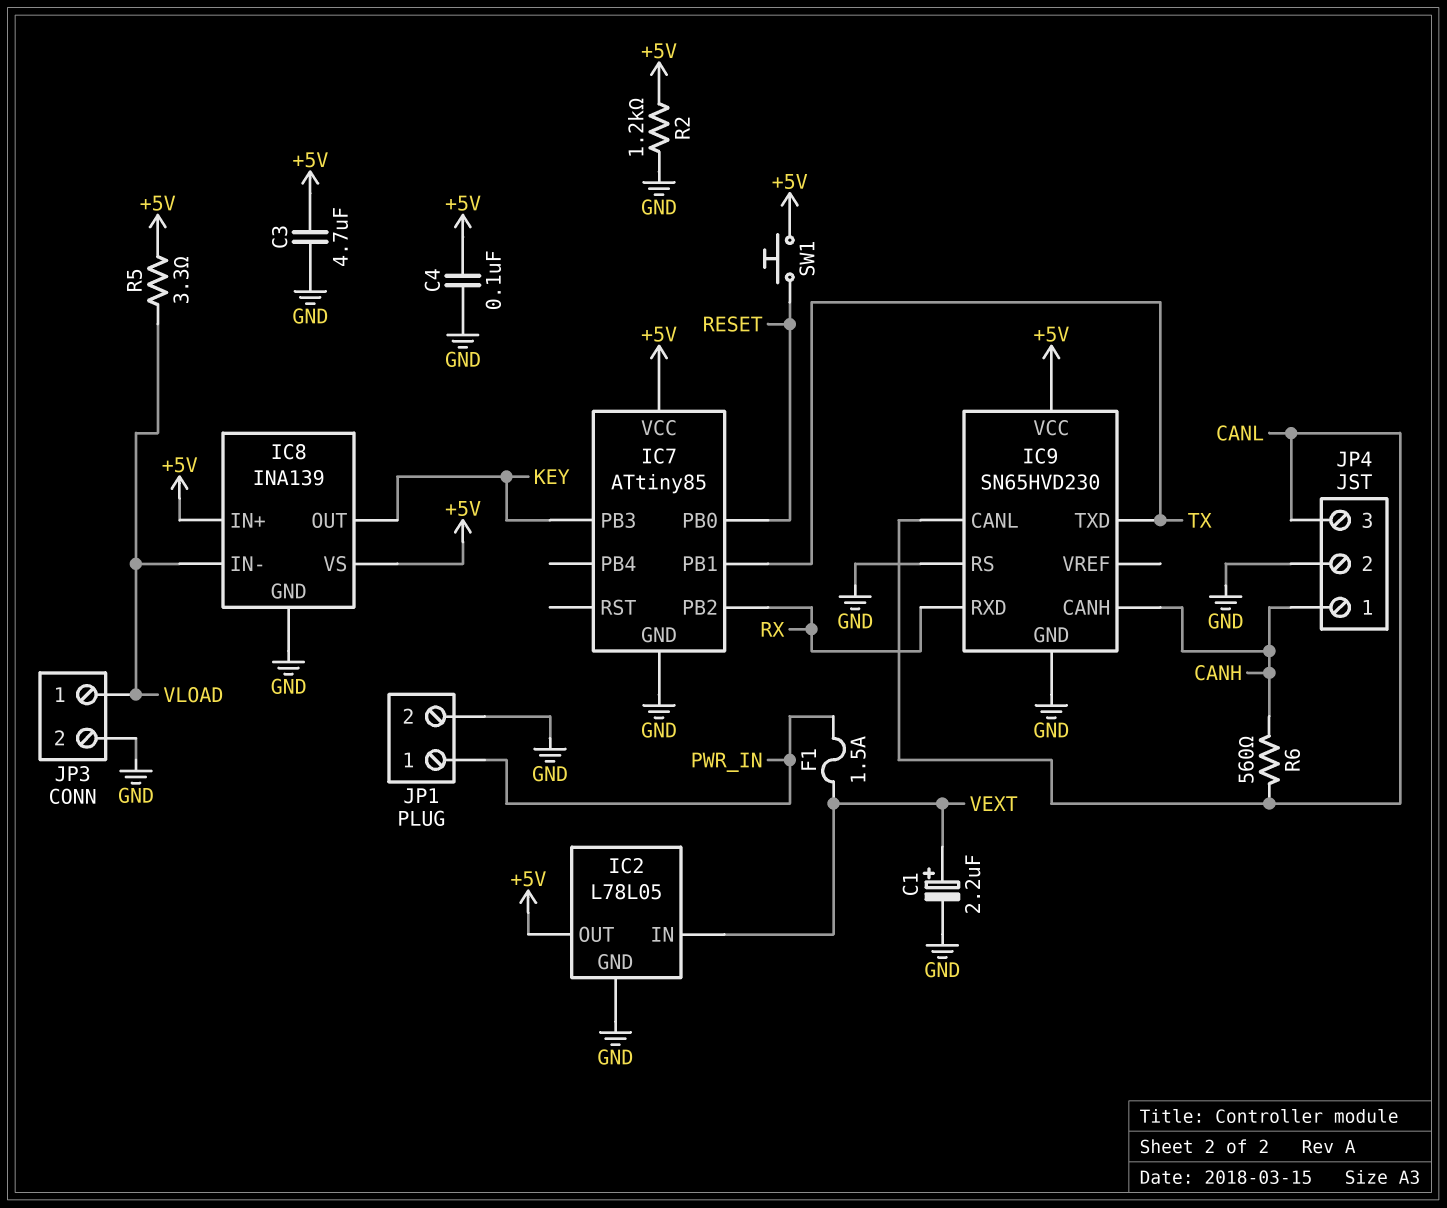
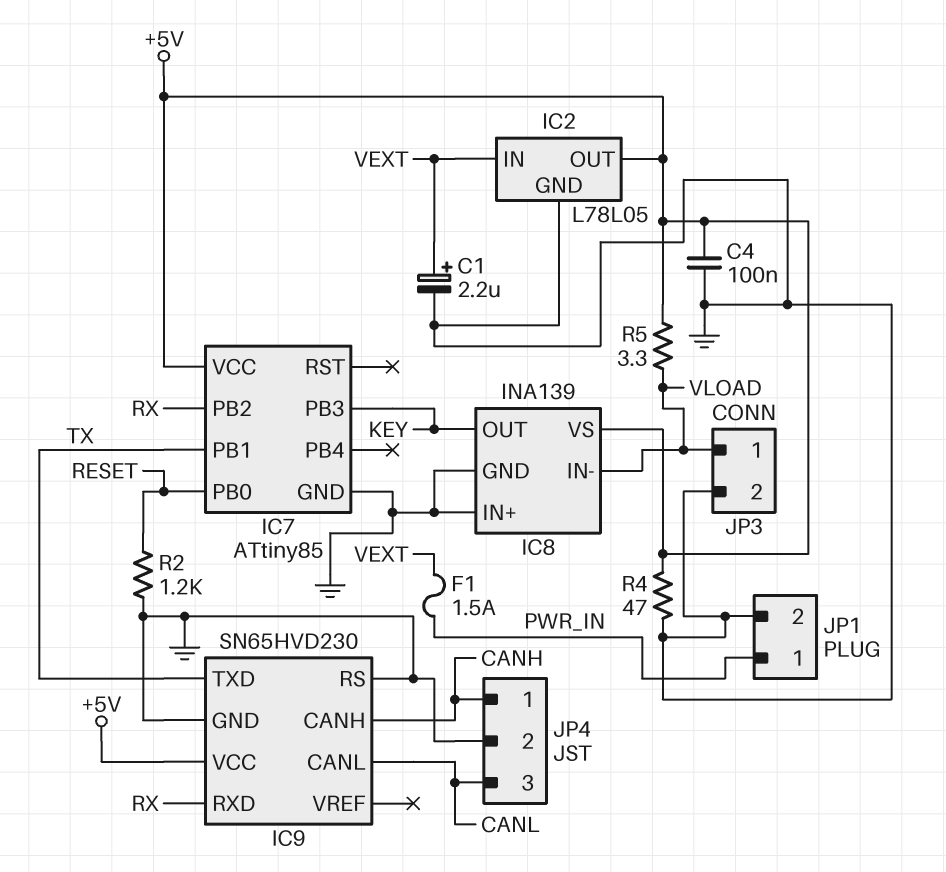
C3: 4.7uF (+5V, GND) -> none
IC8 pin IN+: +5V -> GND
R2: 1.2k (+5V, GND) -> 1.2k (GND, RESET)
R4: none -> 47 (+5V, GND)
R6: 560 (CANH, CANL) -> none
SW1: button (+5V, RESET) -> none

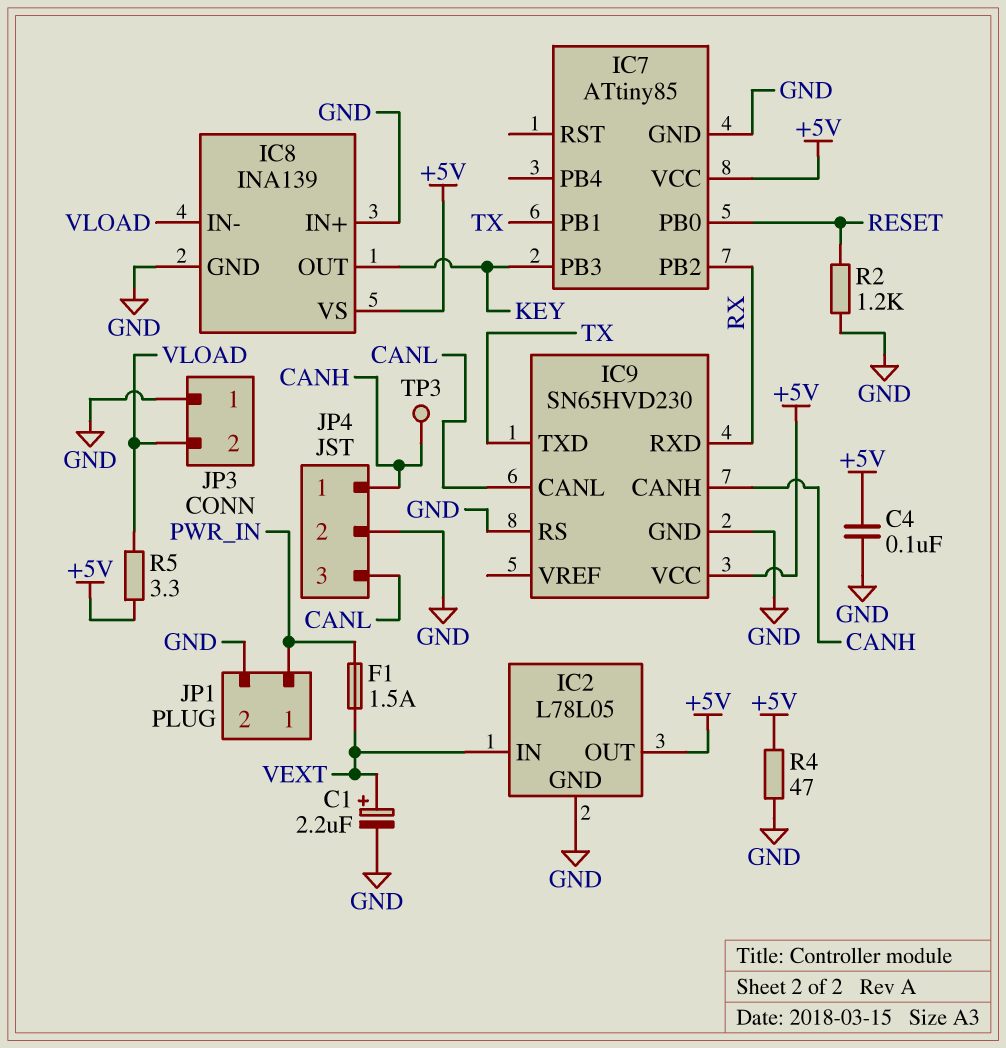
JP3 pin 1: VLOAD -> GND
JP3 pin 2: GND -> VLOAD
TP3: none -> test point (CANH)

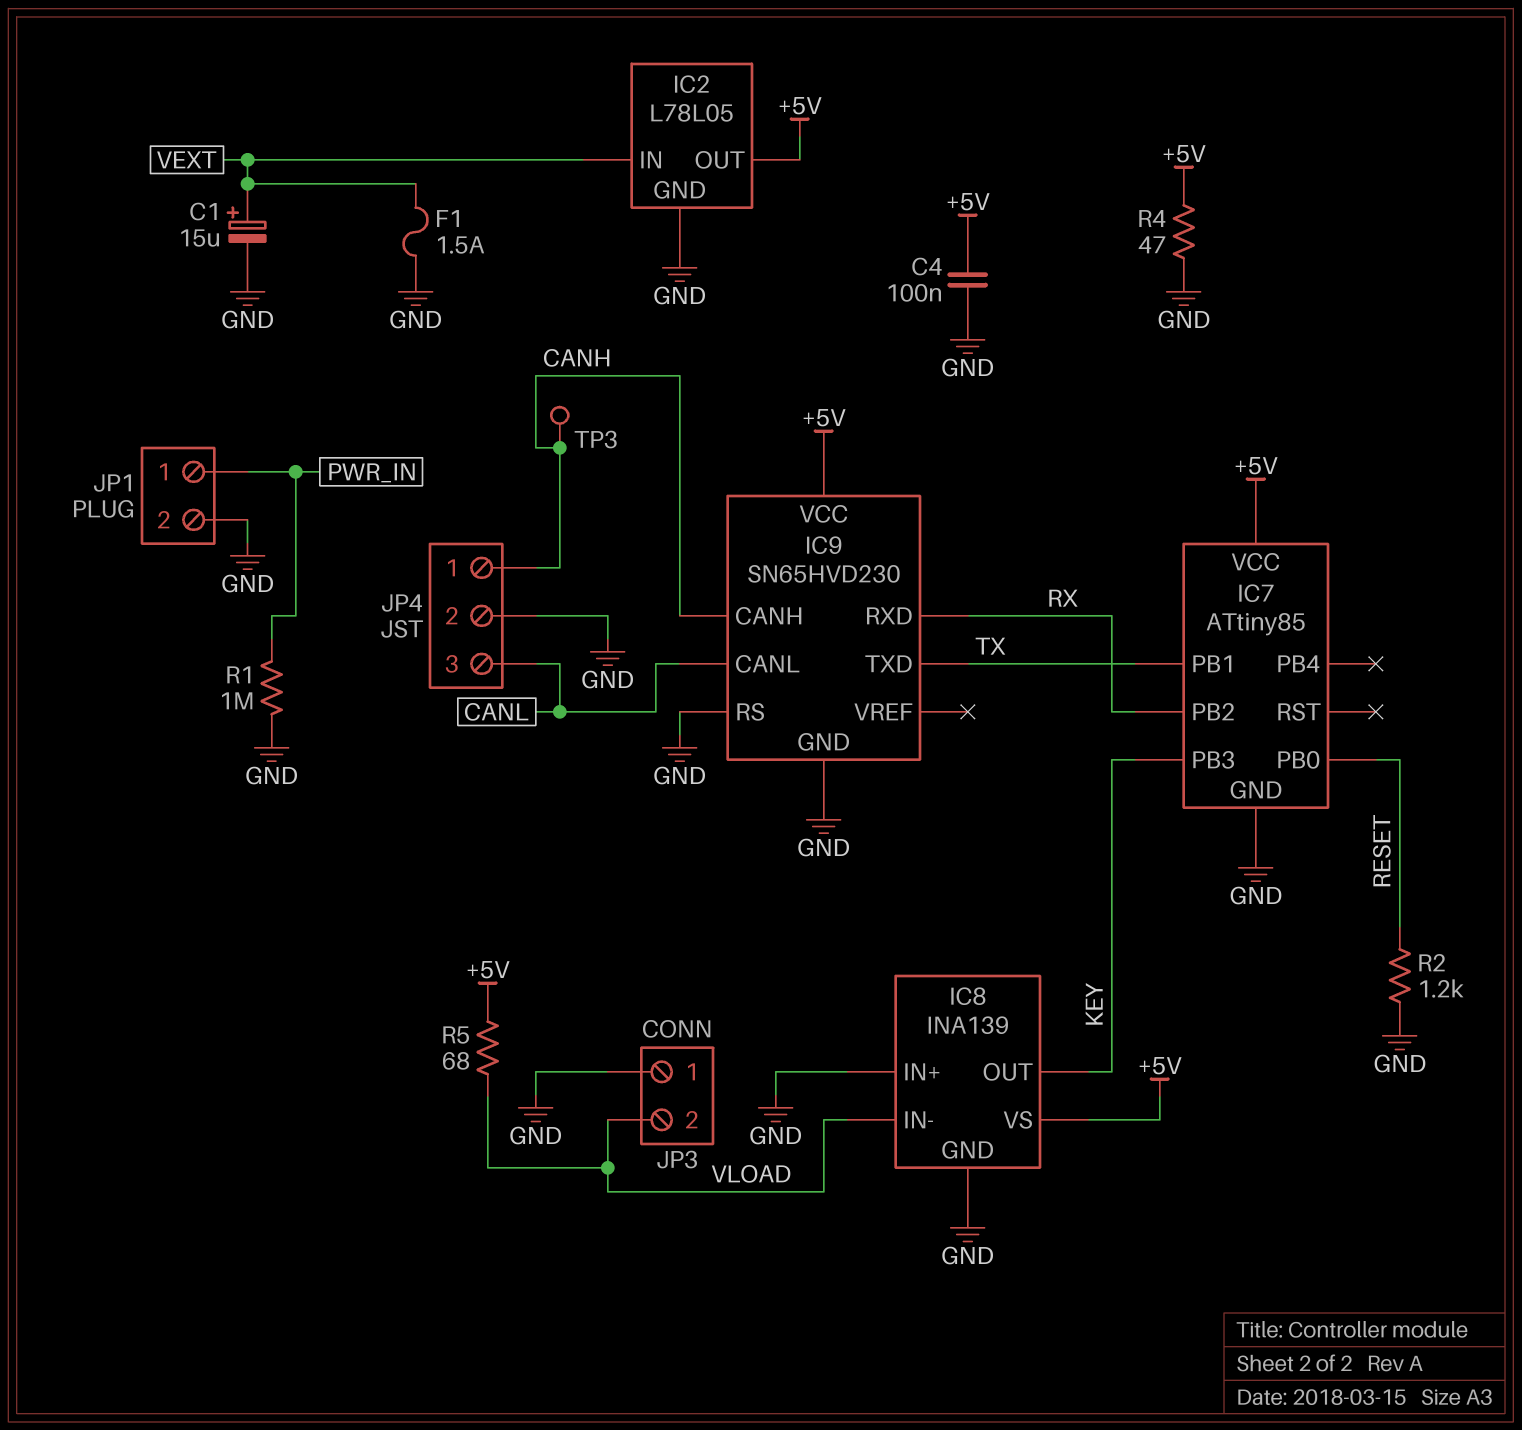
C1: 2.2uF (plus VEXT, minus GND) -> 15uF (plus VEXT, minus GND)
F1: 1.5A (PWR_IN, VEXT) -> 1.5A (GND, VEXT)
R1: none -> 1M (GND, PWR_IN)
R5: 3.3 (+5V, VLOAD) -> 68 (+5V, VLOAD)

